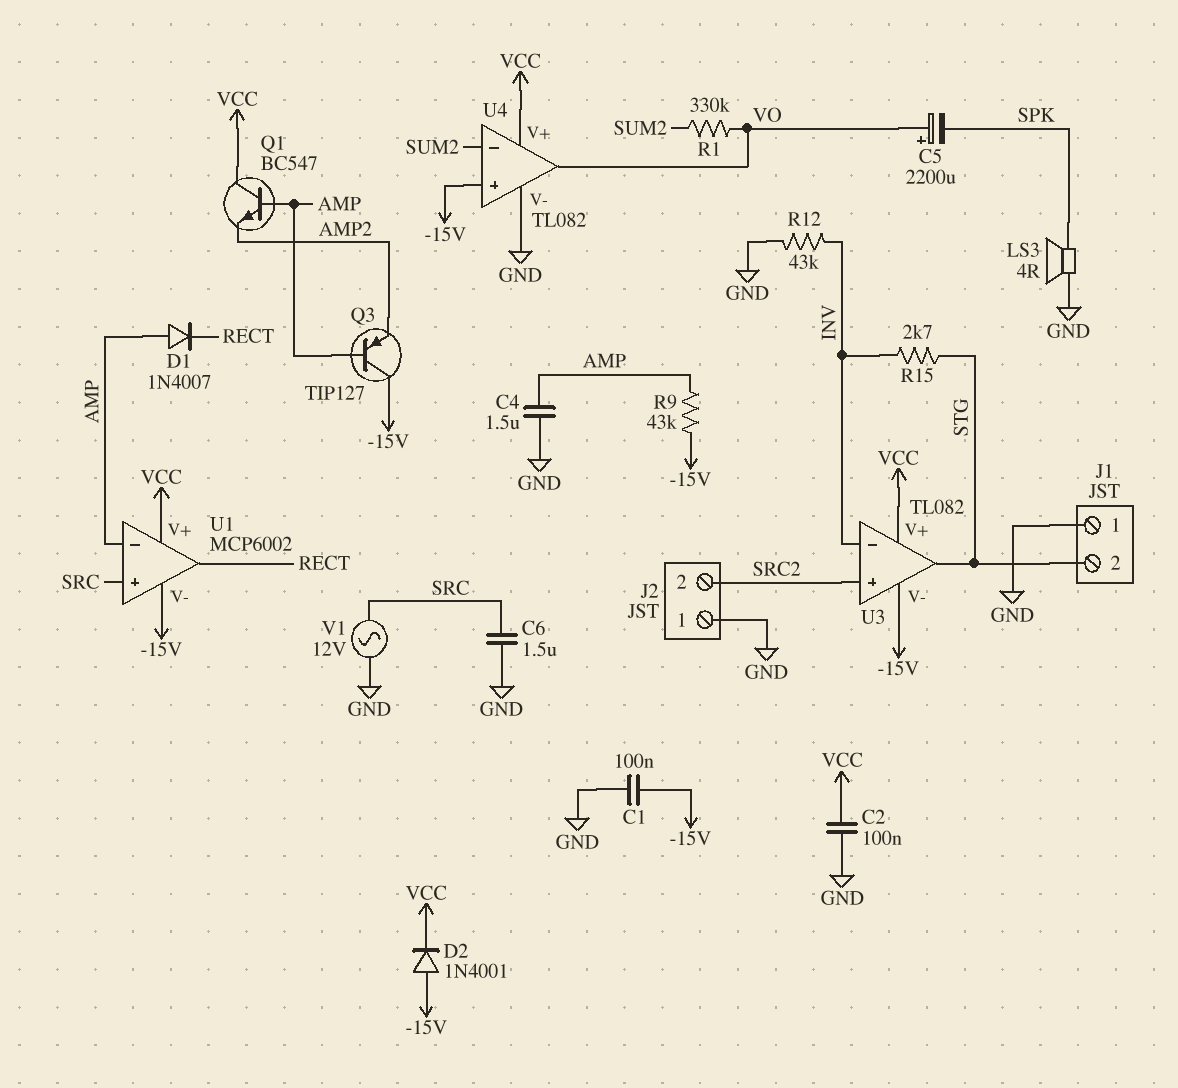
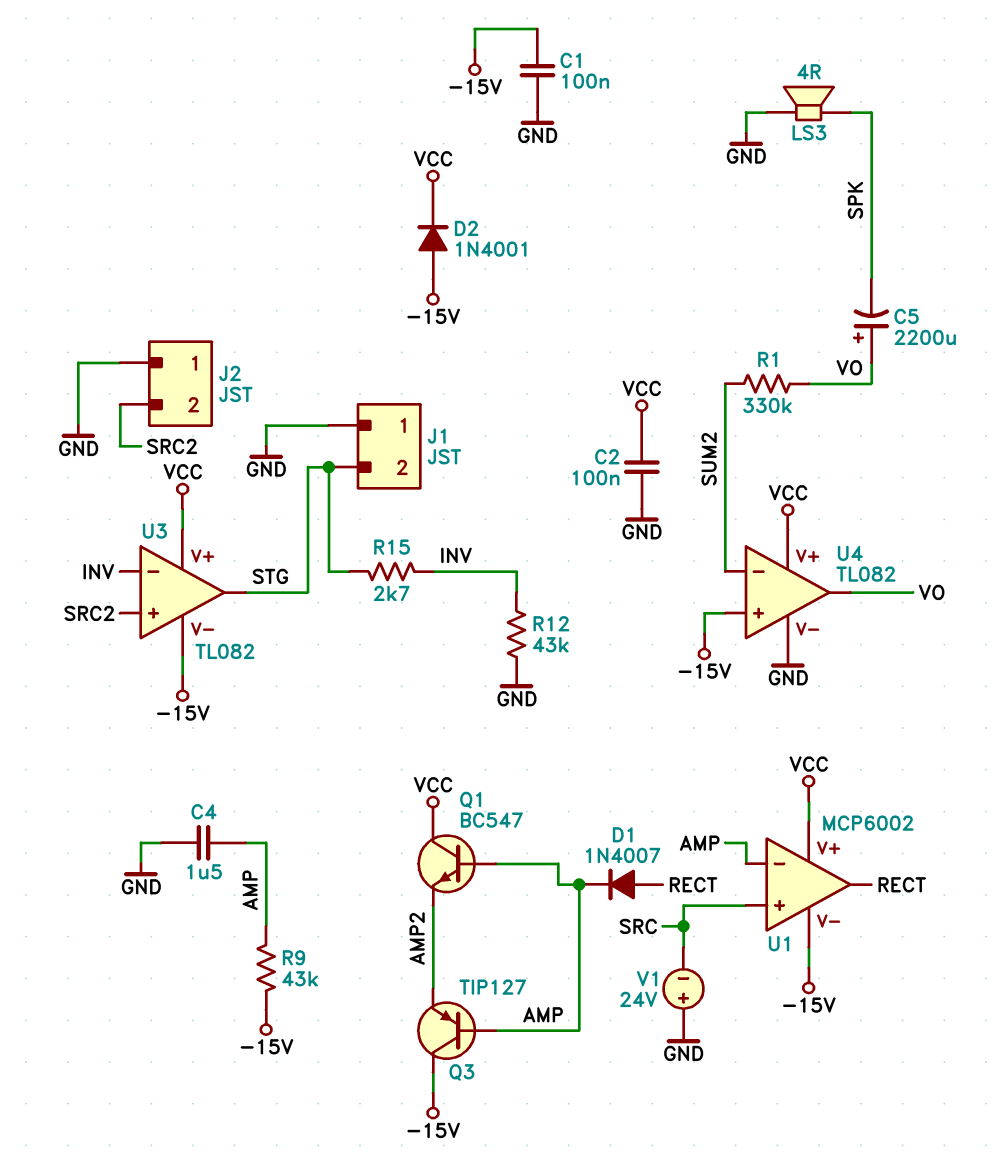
C6: 1.5uF (GND, SRC) -> none
D1: diode 1N4007 (A AMP, K RECT) -> diode 1N4007 (A RECT, K AMP)
V1: AC 12V (GND, SRC) -> 24V (plus GND, minus SRC)

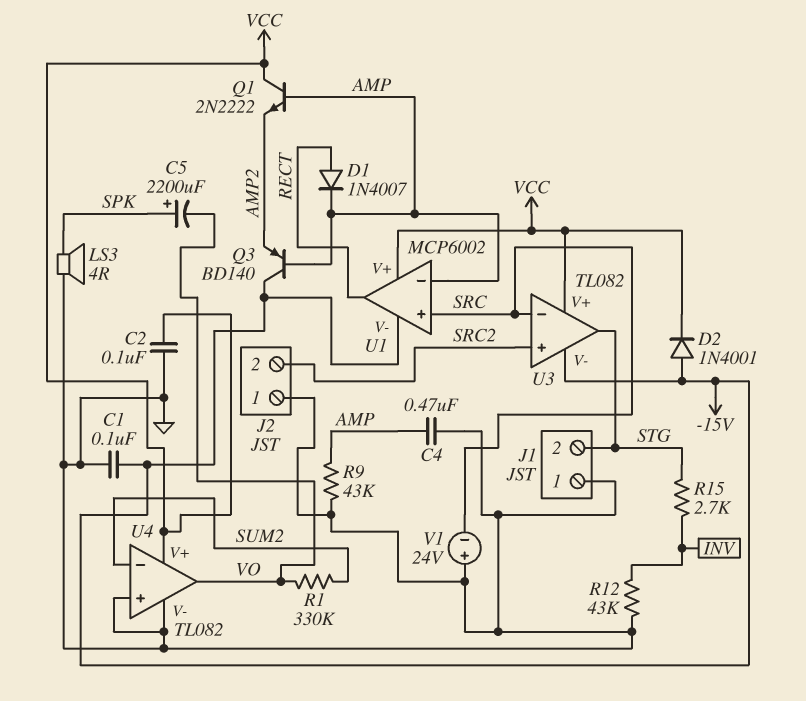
C4: 1.5uF (AMP, GND) -> 470nF (AMP, GND)
C5: 2200uF (plus VO, minus SPK) -> 2200uF (plus SPK, minus VO)
Q1: NPN BC547 (B AMP, C VCC, E AMP2) -> NPN 2N2222 (B AMP, C VCC, E AMP2)
Q3: PNP TIP127 (B AMP, C -15V, E AMP2) -> PNP BD140 (B AMP, C -15V, E AMP2)
R9: 43k (-15V, AMP) -> 43k (AMP, GND)
U3 pin in-: INV -> SRC
U4 pin in+: -15V -> GND

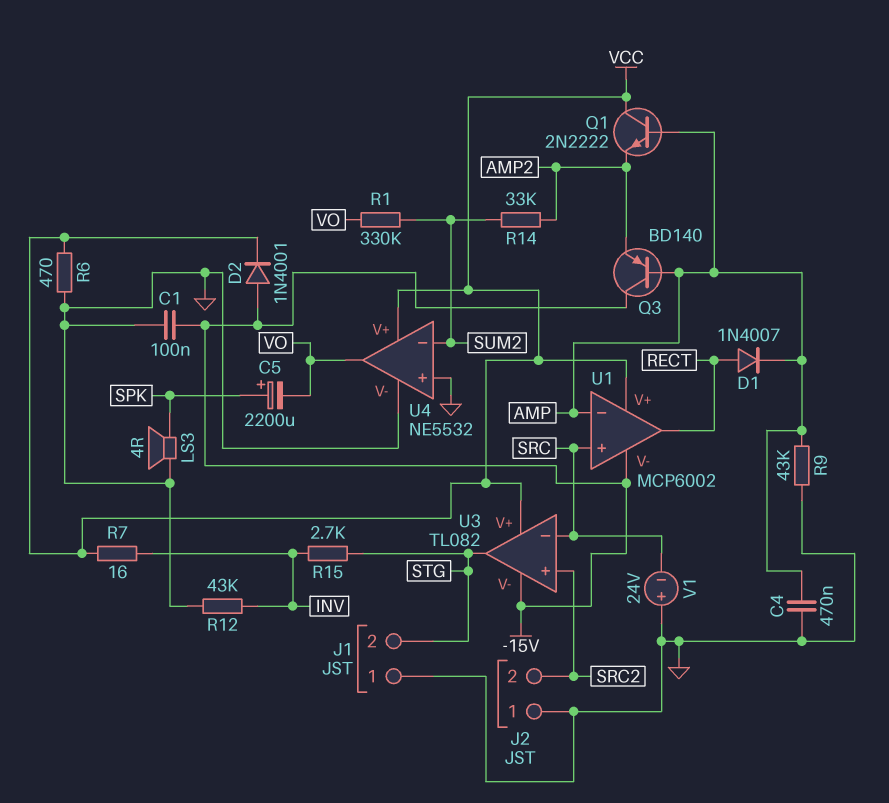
C2: 100nF (GND, VCC) -> none
R6: none -> 470 (GND, VCC)
R7: none -> 16 (INV, VCC)
R14: none -> 33k (AMP2, SUM2)
U4: TL082 -> NE5532

